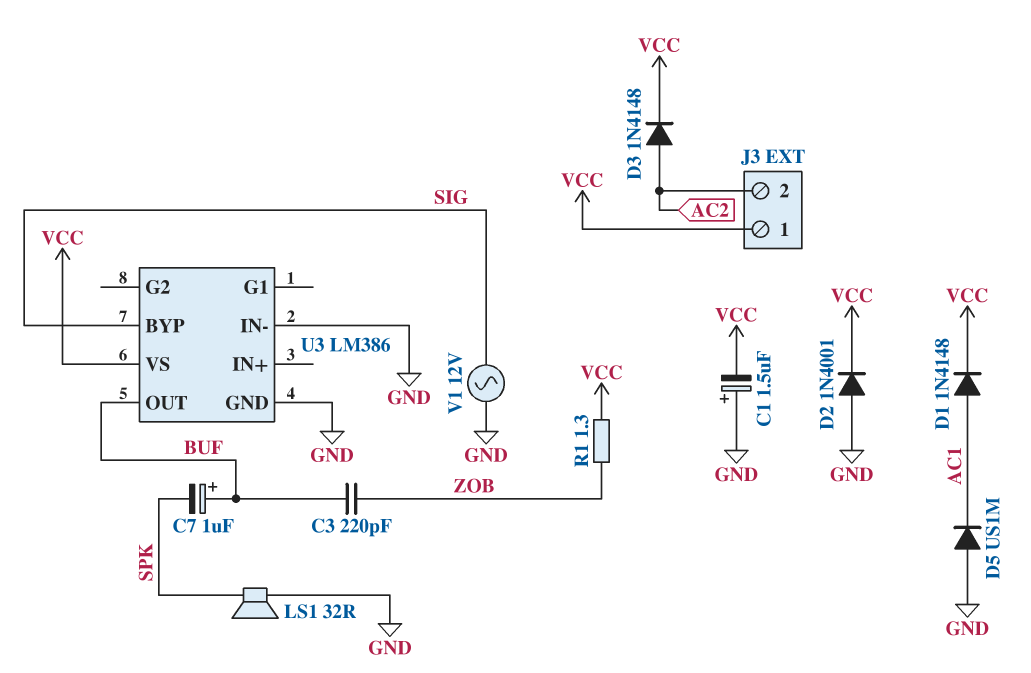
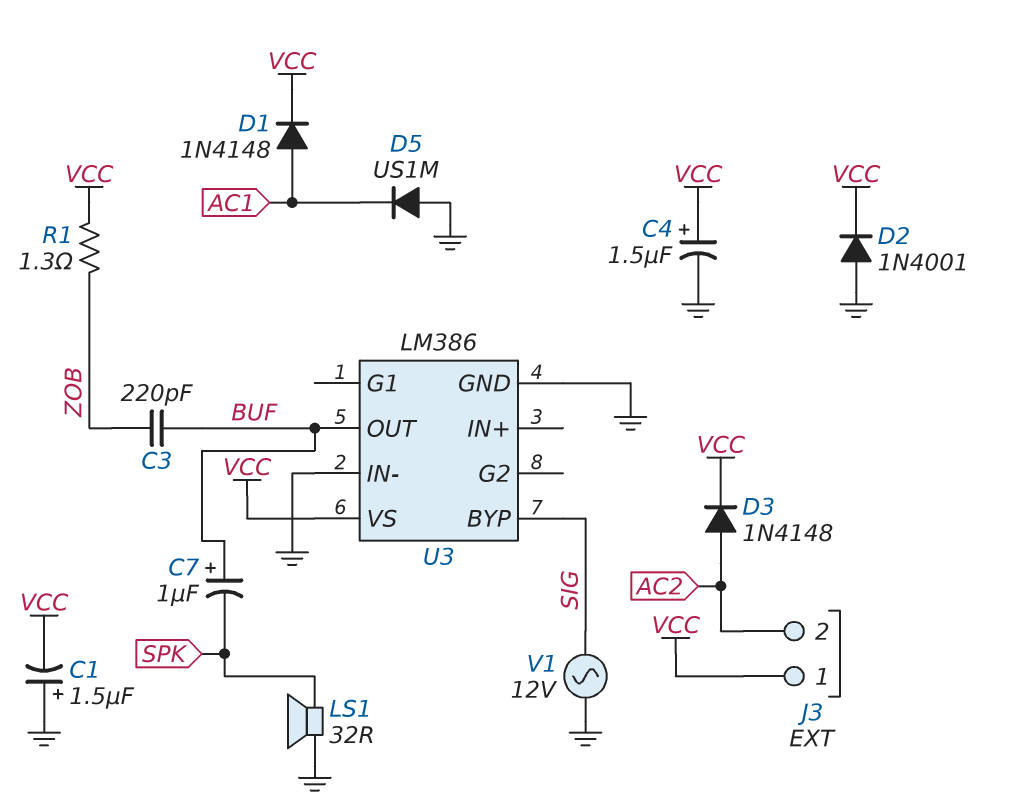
C4: none -> 1.5uF (plus VCC, minus GND)

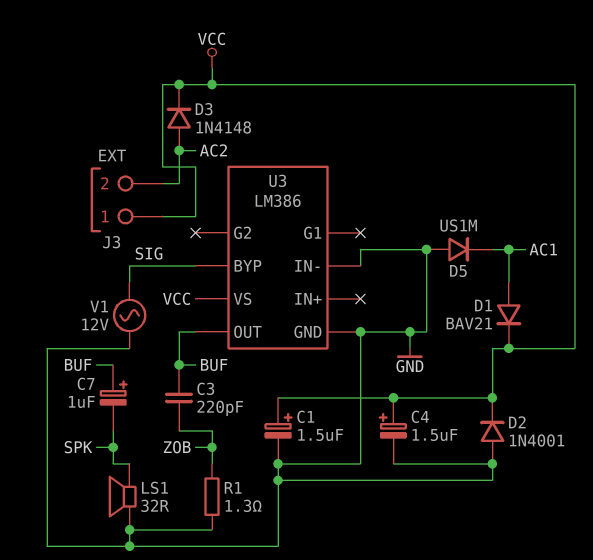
C1: 1.5uF (plus GND, minus VCC) -> 1.5uF (plus VCC, minus GND)
D1: diode 1N4148 (A AC1, K VCC) -> diode BAV21 (A AC1, K VCC)
R1: 1.3 (VCC, ZOB) -> 1.3 (GND, ZOB)

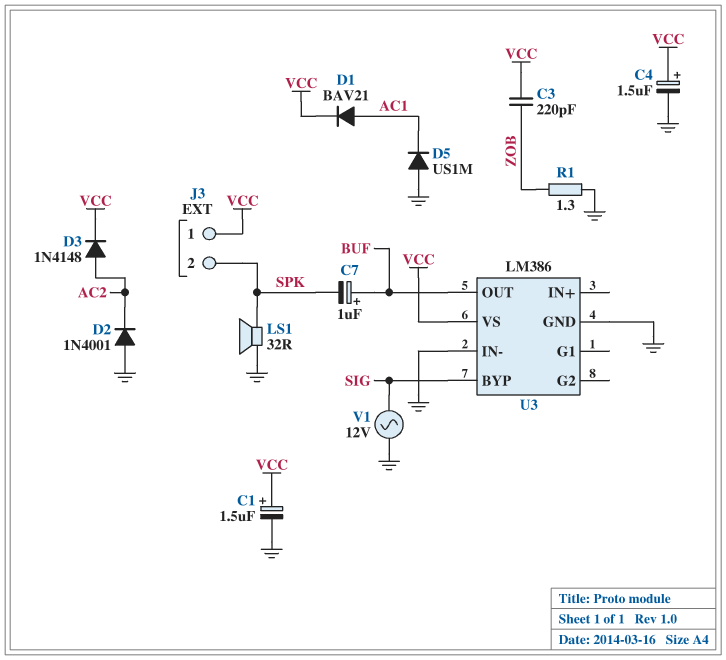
C3: 220pF (BUF, ZOB) -> 220pF (VCC, ZOB)
D2: diode 1N4001 (A GND, K VCC) -> diode 1N4001 (A GND, K AC2)
J3 pin 2: AC2 -> SPK

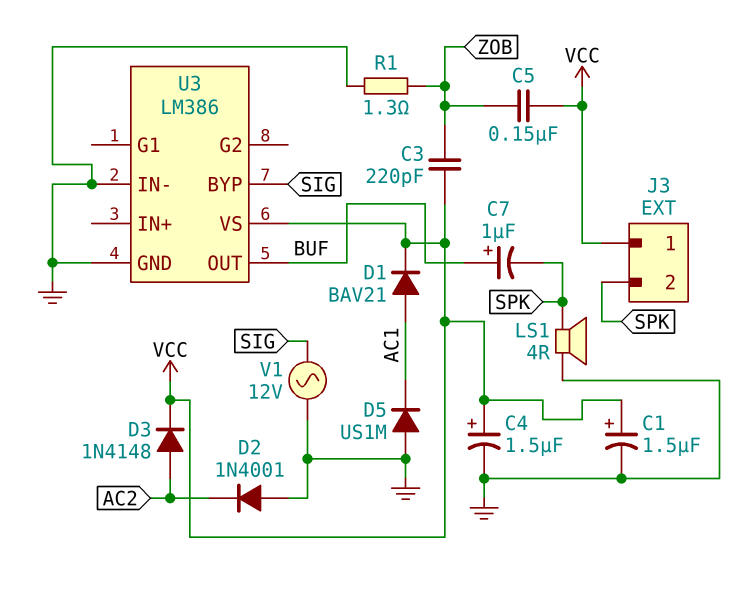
C5: none -> 150nF (VCC, ZOB)
LS1: speaker 32R (GND, SPK) -> speaker 4R (GND, SPK)

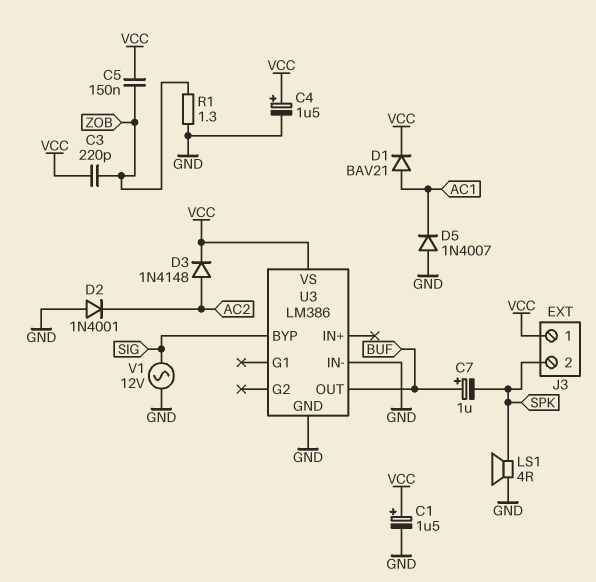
D5: diode US1M (A GND, K AC1) -> diode 1N4007 (A GND, K AC1)

